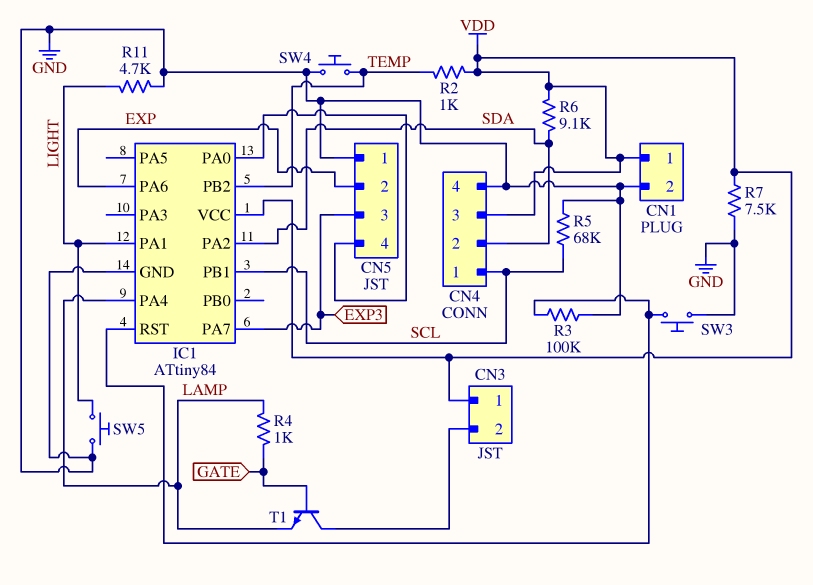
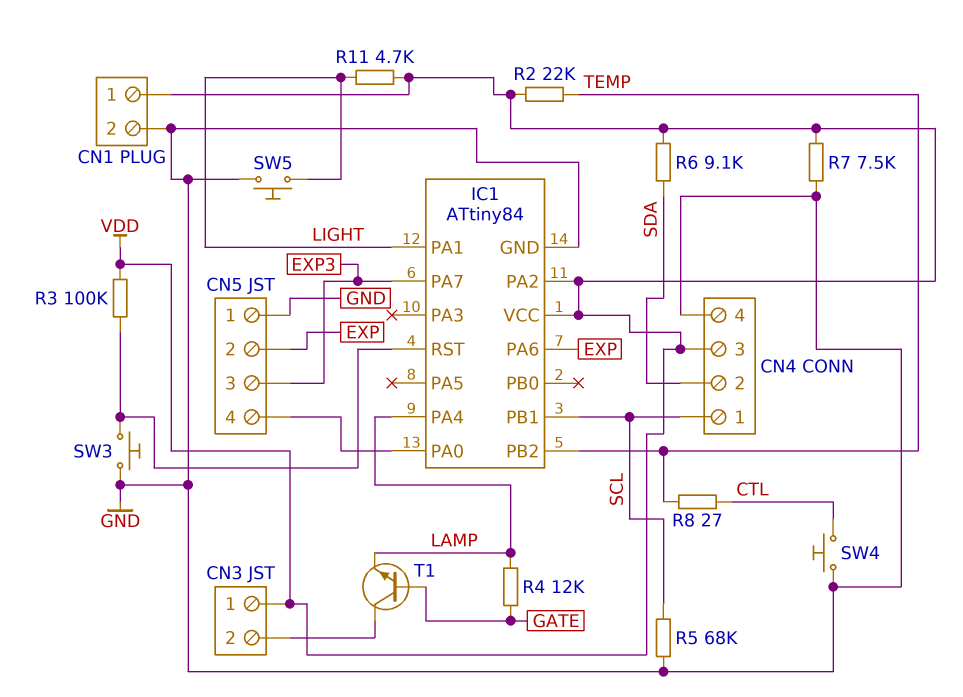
IC1 pin PA2: SDA -> VDD
R2: 1k (TEMP, VDD) -> 22k (TEMP, VDD)
R3: 100k (GND, IC1/RST) -> 100k (IC1/RST, VDD)
R4: 1k (GATE, LAMP) -> 12k (GATE, LAMP)
R8: none -> 27 (CTL, TEMP)
R11: 4.7k (GND, LIGHT) -> 4.7k (LIGHT, VDD)
SW4: button (GND, TEMP) -> button (CTL, GND)

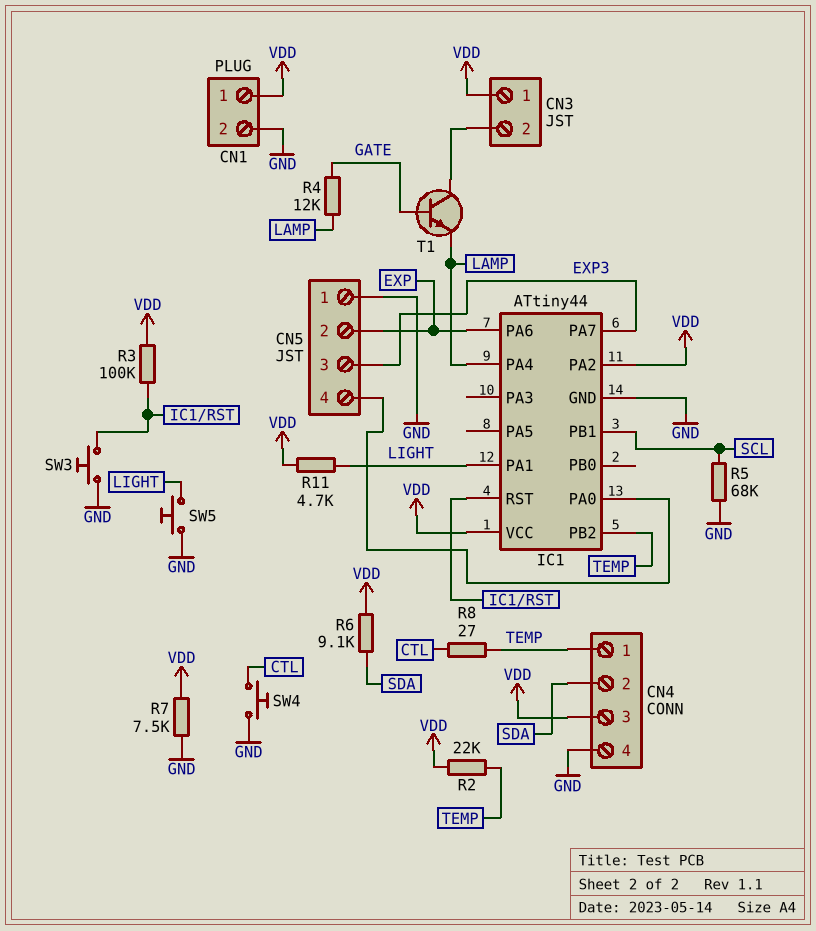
CN4 pin 1: SCL -> TEMP
IC1: ATtiny84 -> ATtiny44

